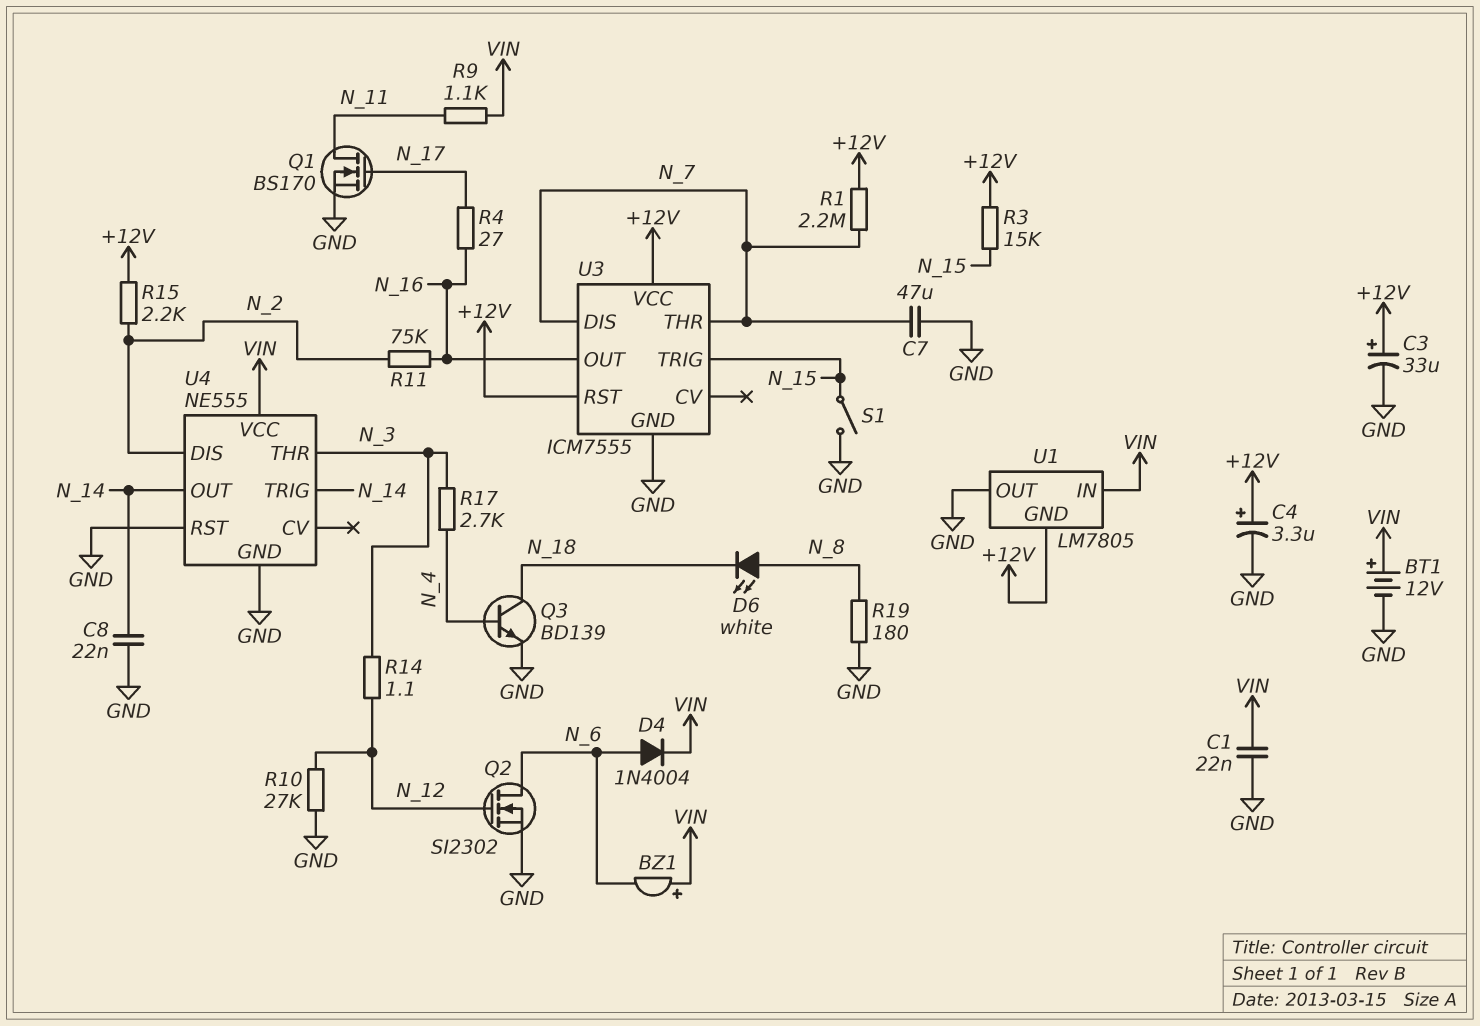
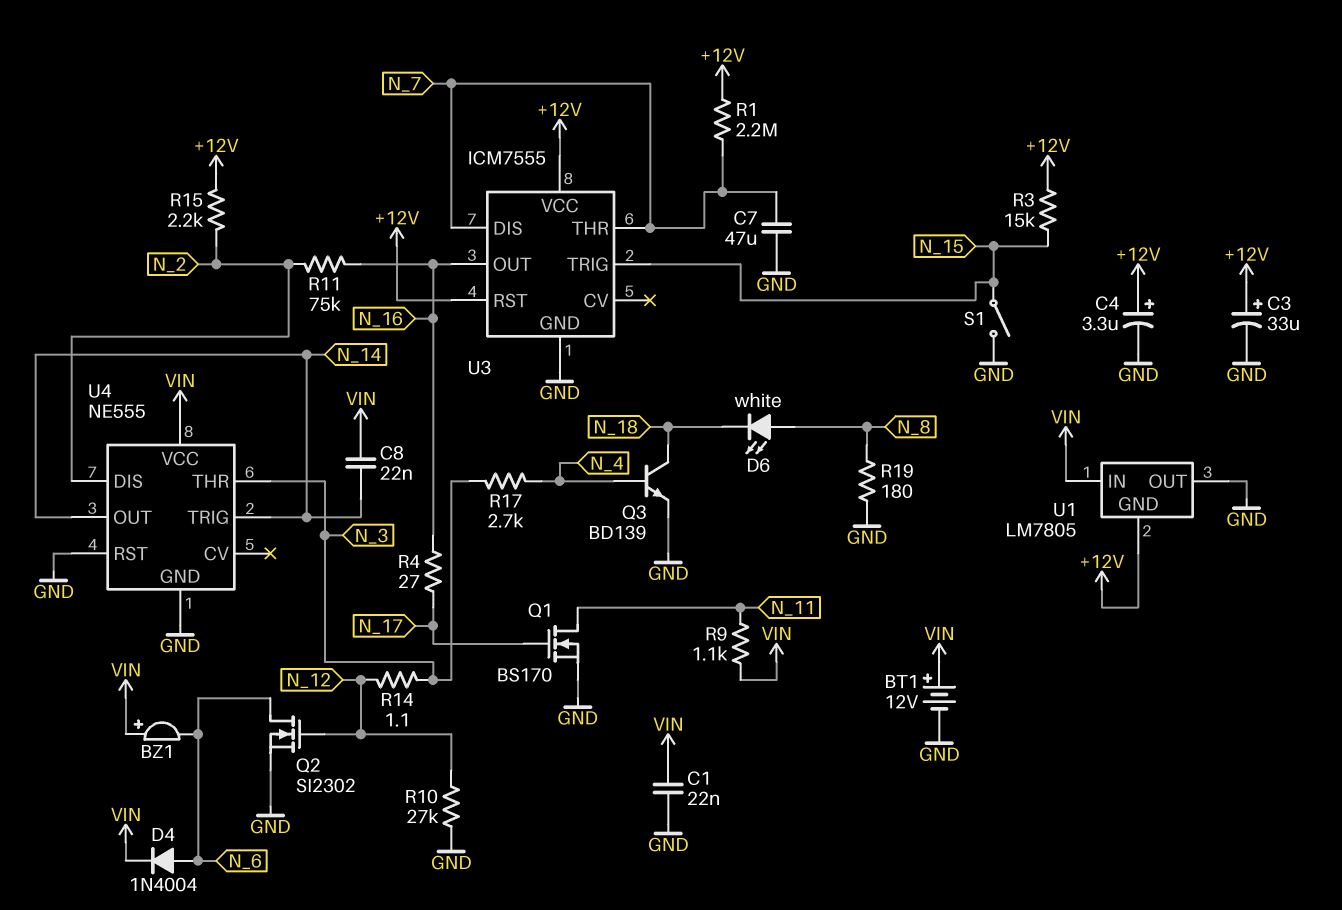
C8: 22nF (GND, N_14) -> 22nF (N_14, VIN)

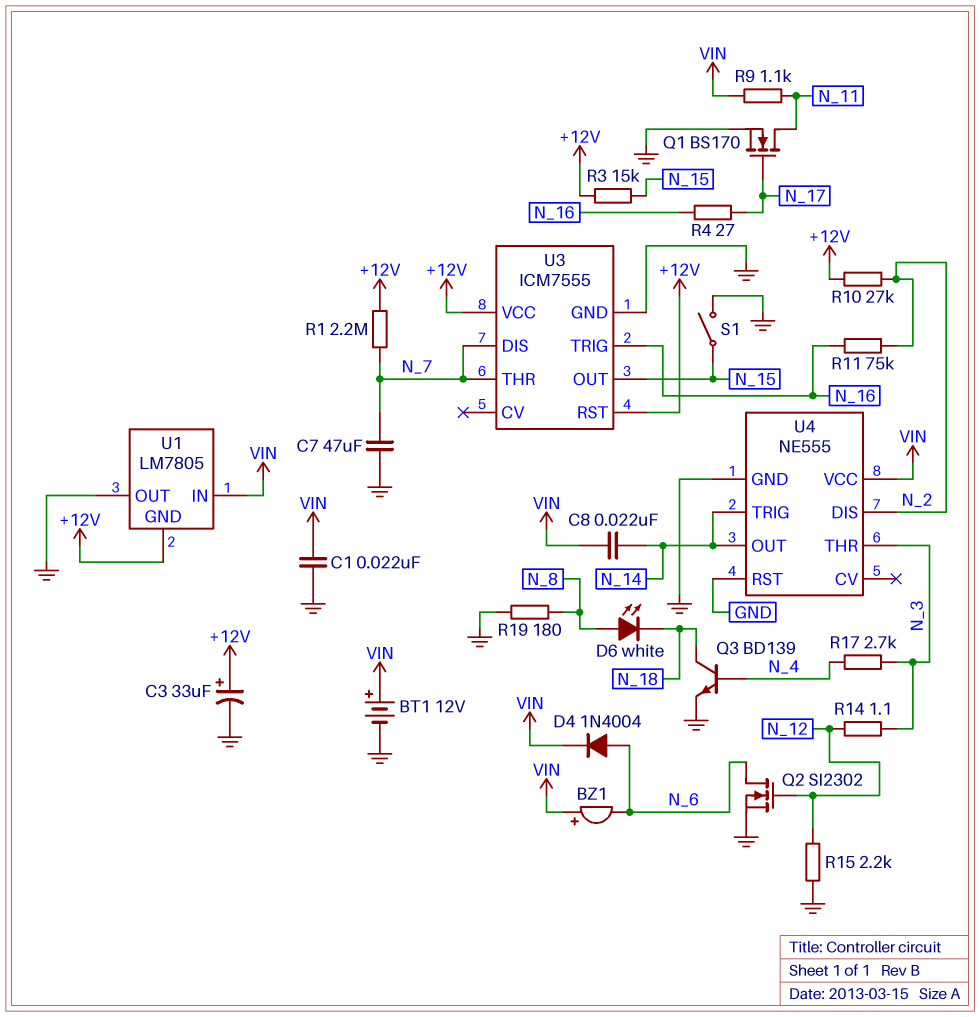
C4: 3.3uF (plus +12V, minus GND) -> none
R10: 27k (GND, N_12) -> 27k (+12V, N_2)
R15: 2.2k (+12V, N_2) -> 2.2k (GND, N_12)
U3 pin OUT: N_16 -> N_15
U3 pin TRIG: N_15 -> N_16

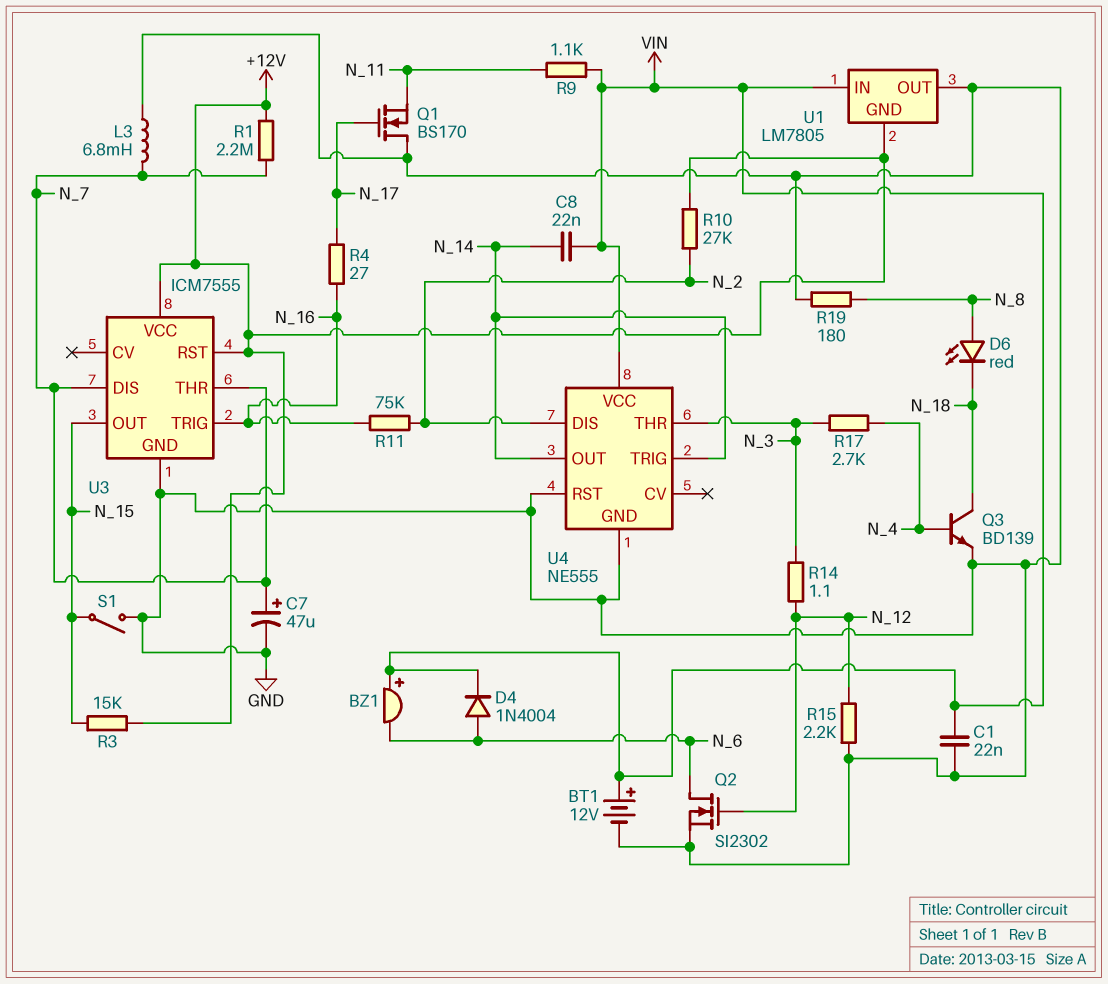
C3: 33uF (plus +12V, minus GND) -> none
C7: 47uF (GND, N_7) -> 47uF (plus N_7, minus GND)
D6: LED white (A N_8, K N_18) -> LED red (A N_8, K N_18)
L3: none -> 6.8mH (GND, N_7)
Q1: NMOS BS170 (G N_17, D N_11, S GND) -> NMOS BS170 (G N_17, D GND, S N_11)

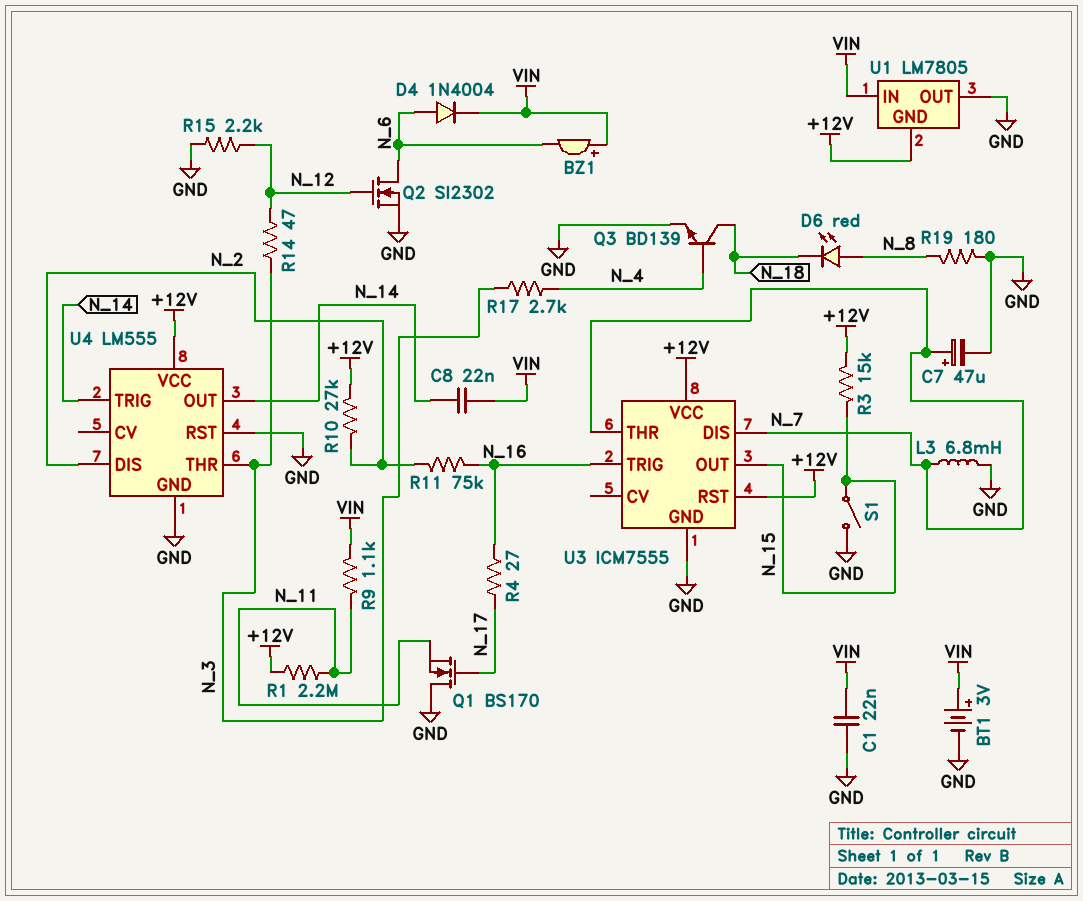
BT1: 12V (plus VIN, minus GND) -> 3V (plus VIN, minus GND)
R1: 2.2M (+12V, N_7) -> 2.2M (+12V, N_11)
R14: 1.1 (N_3, N_12) -> 47 (N_3, N_12)
U4: NE555 -> LM555
U4 pin VCC: VIN -> +12V

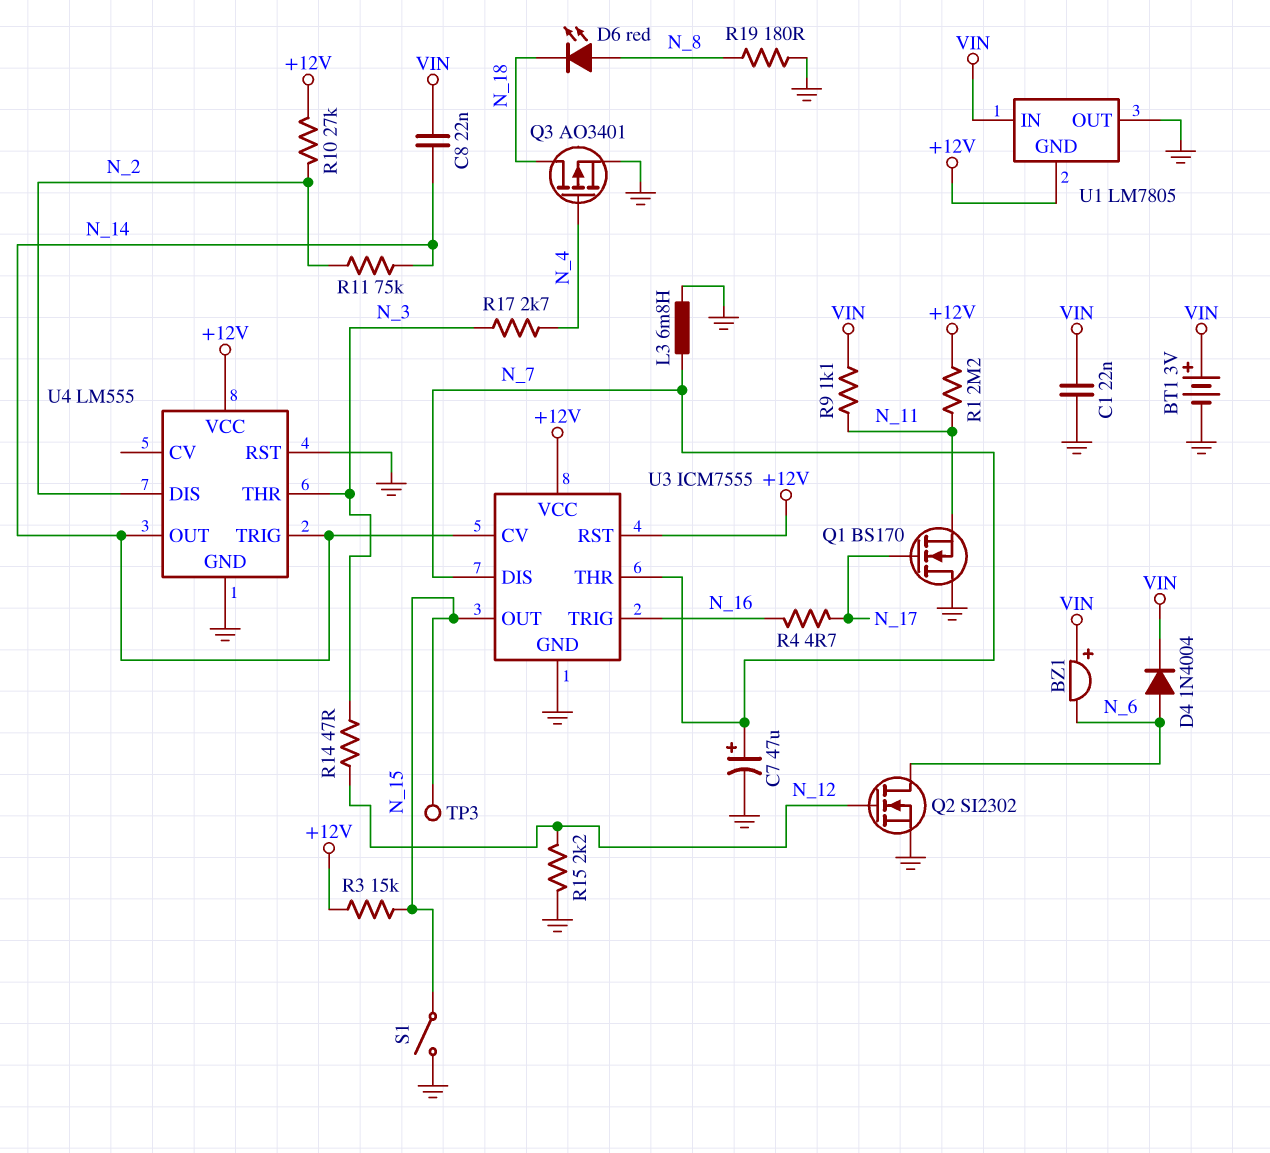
Q3: NPN BD139 (B N_4, C N_18, E GND) -> PMOS AO3401 (G N_4, D N_18, S GND)
R4: 27 (N_16, N_17) -> 4.7 (N_16, N_17)
R11: 75k (N_2, N_16) -> 75k (N_2, N_14)
TP3: none -> test point (N_15)
U3 pin CV: none -> N_14

